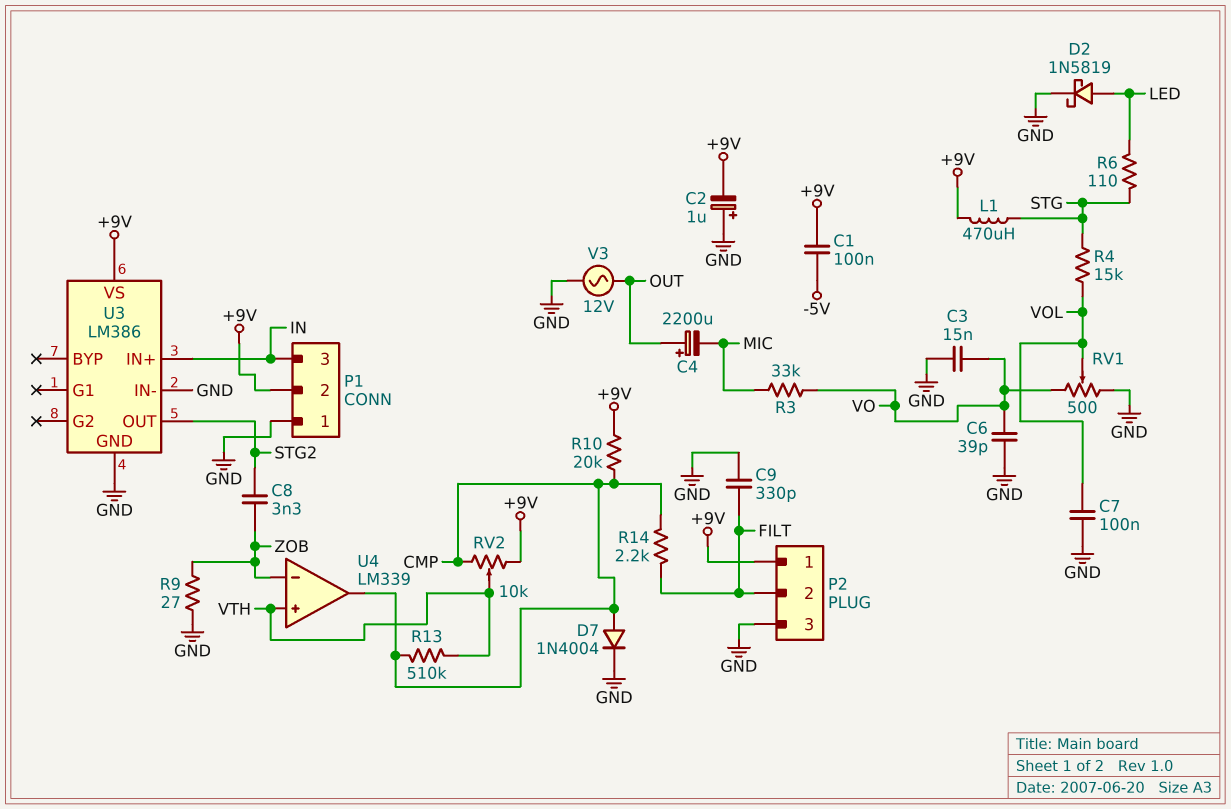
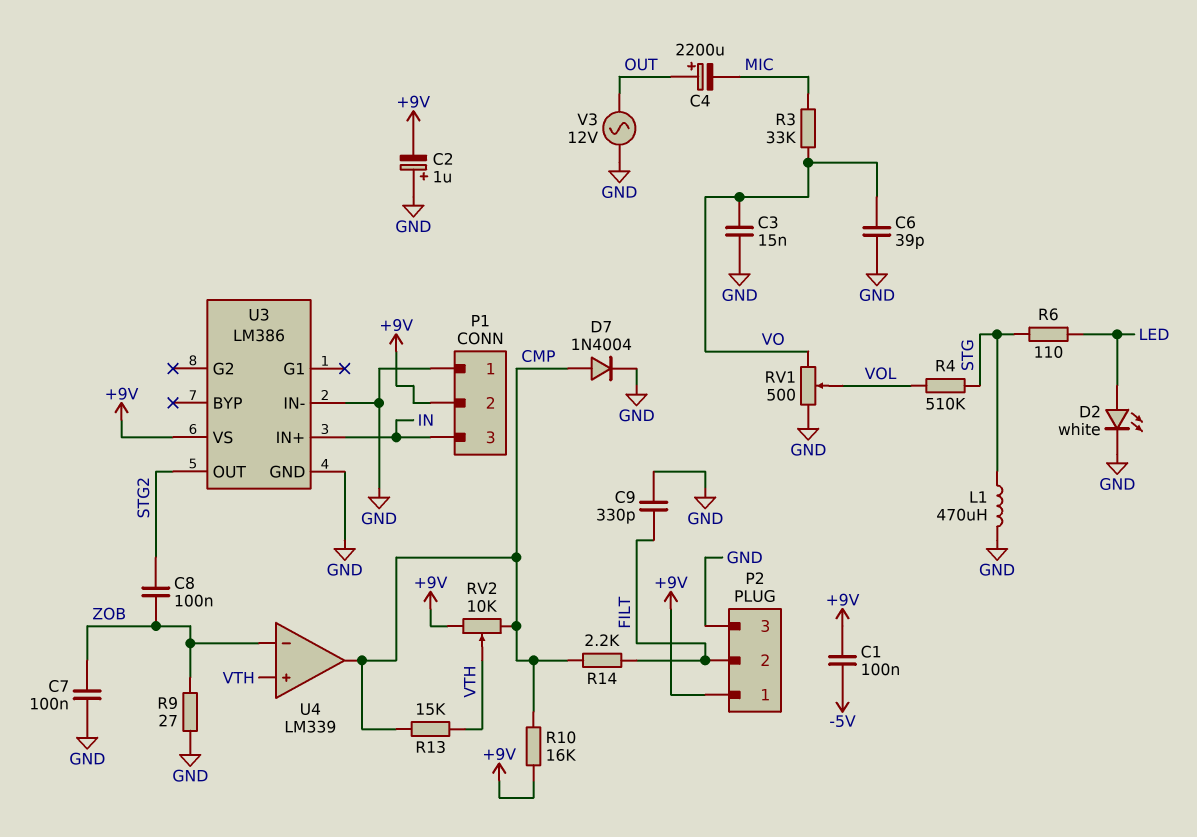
C7: 100nF (GND, VOL) -> 100nF (GND, ZOB)
C8: 3.3nF (STG2, ZOB) -> 100nF (STG2, ZOB)
D2: schottky 1N5819 (A LED, K GND) -> LED white (A LED, K GND)
L1: 470uH (+9V, STG) -> 470uH (GND, STG)
R4: 15k (STG, VOL) -> 510k (STG, VOL)
R10: 20k (+9V, CMP) -> 16k (+9V, CMP)
R13: 510k (CMP, VTH) -> 15k (CMP, VTH)

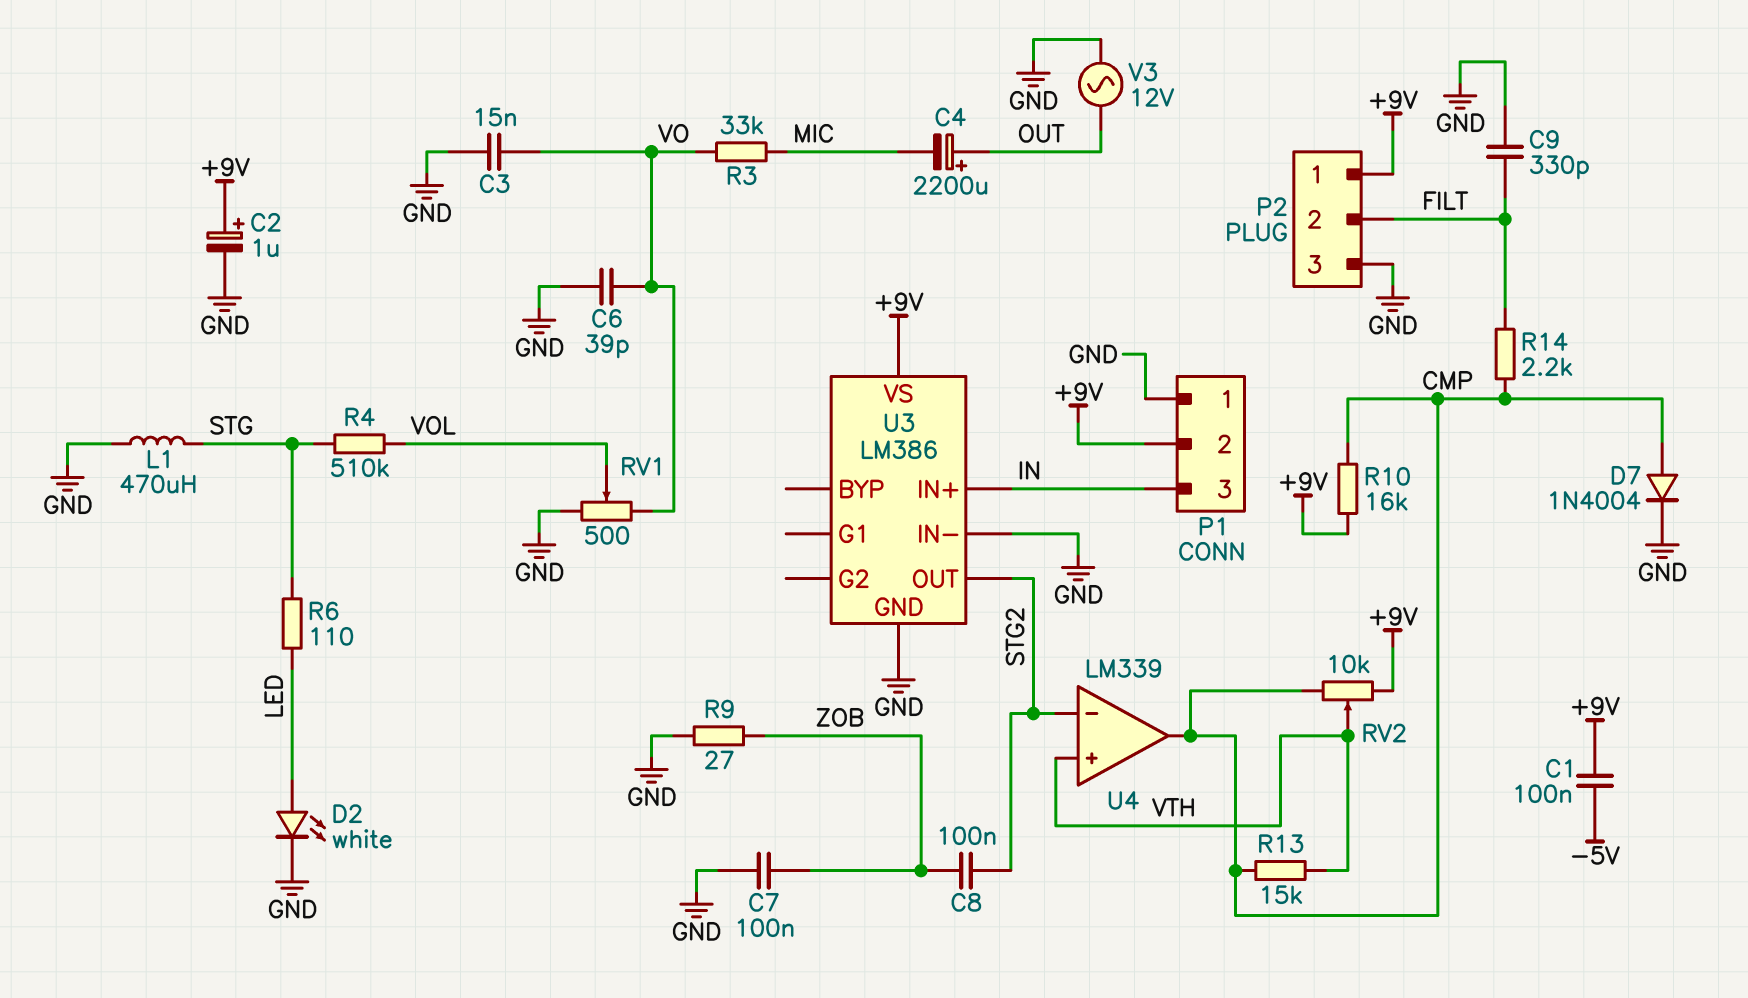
C2: 1uF (plus GND, minus +9V) -> 1uF (plus +9V, minus GND)
U4 pin in-: ZOB -> STG2

